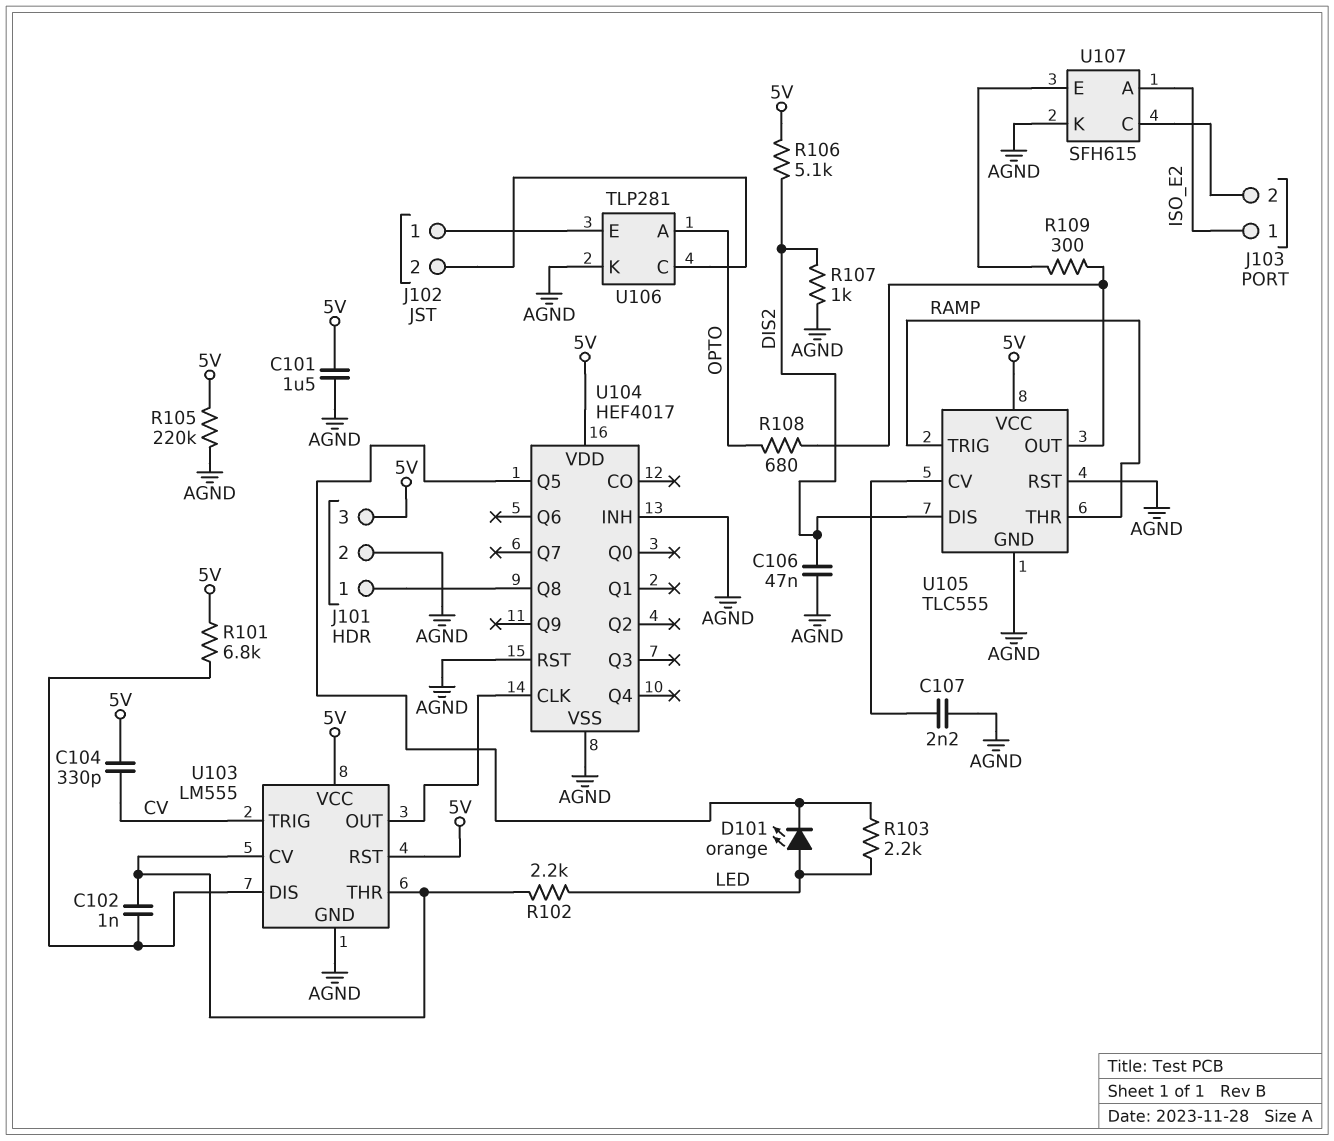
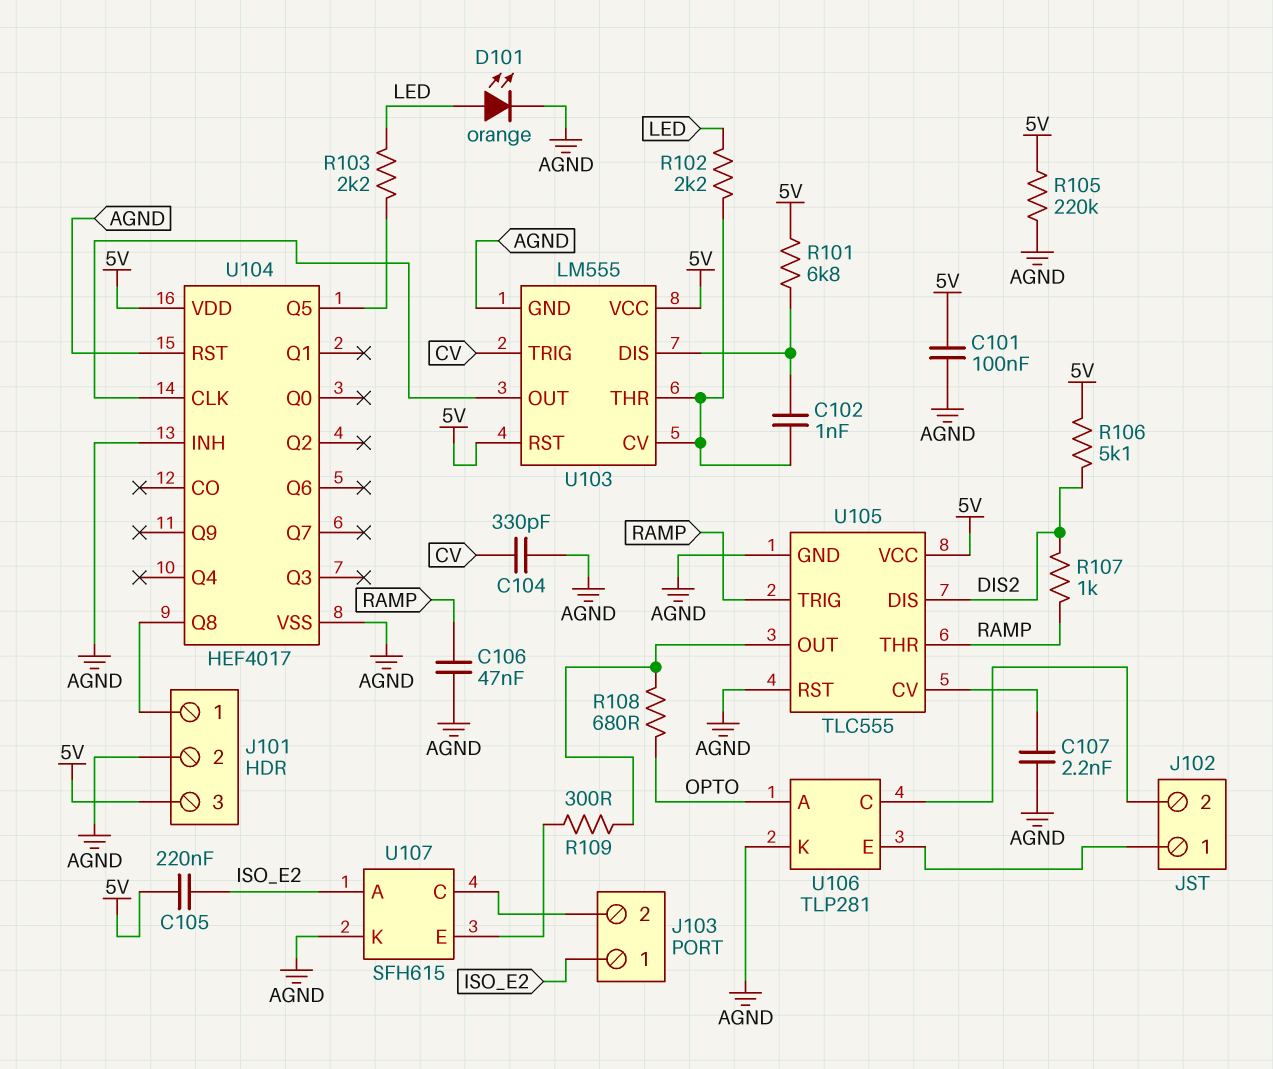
C101: 1.5uF (5V, AGND) -> 100nF (5V, AGND)
C104: 330pF (5V, CV) -> 330pF (AGND, CV)
C105: none -> 220nF (5V, ISO_E2)
C106: 47nF (AGND, DIS2) -> 47nF (AGND, RAMP)
D101: LED orange (A LED, K U104/Q5) -> LED orange (A LED, K AGND)
R107: 1k (AGND, DIS2) -> 1k (DIS2, RAMP)

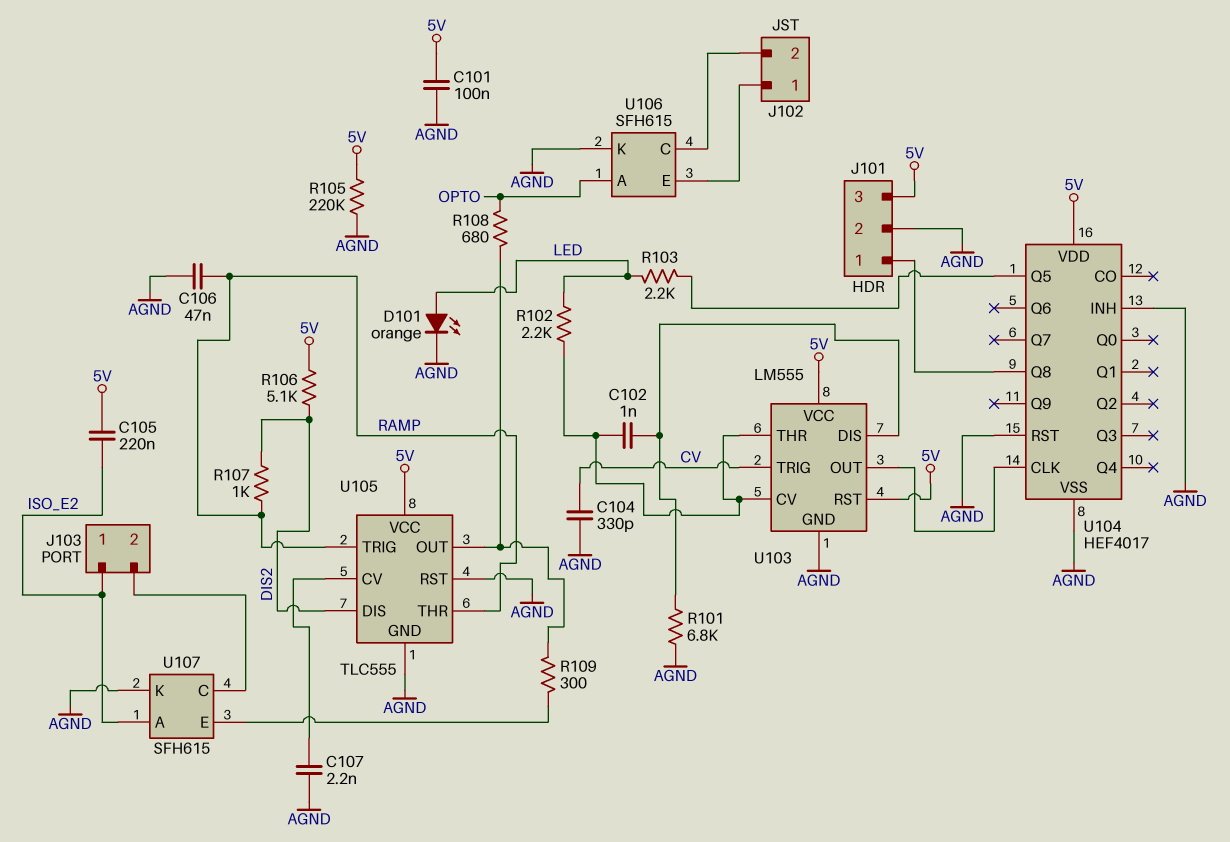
R101: 6.8k (5V, U103/DIS) -> 6.8k (AGND, U103/DIS)
U106: TLP281 -> SFH615

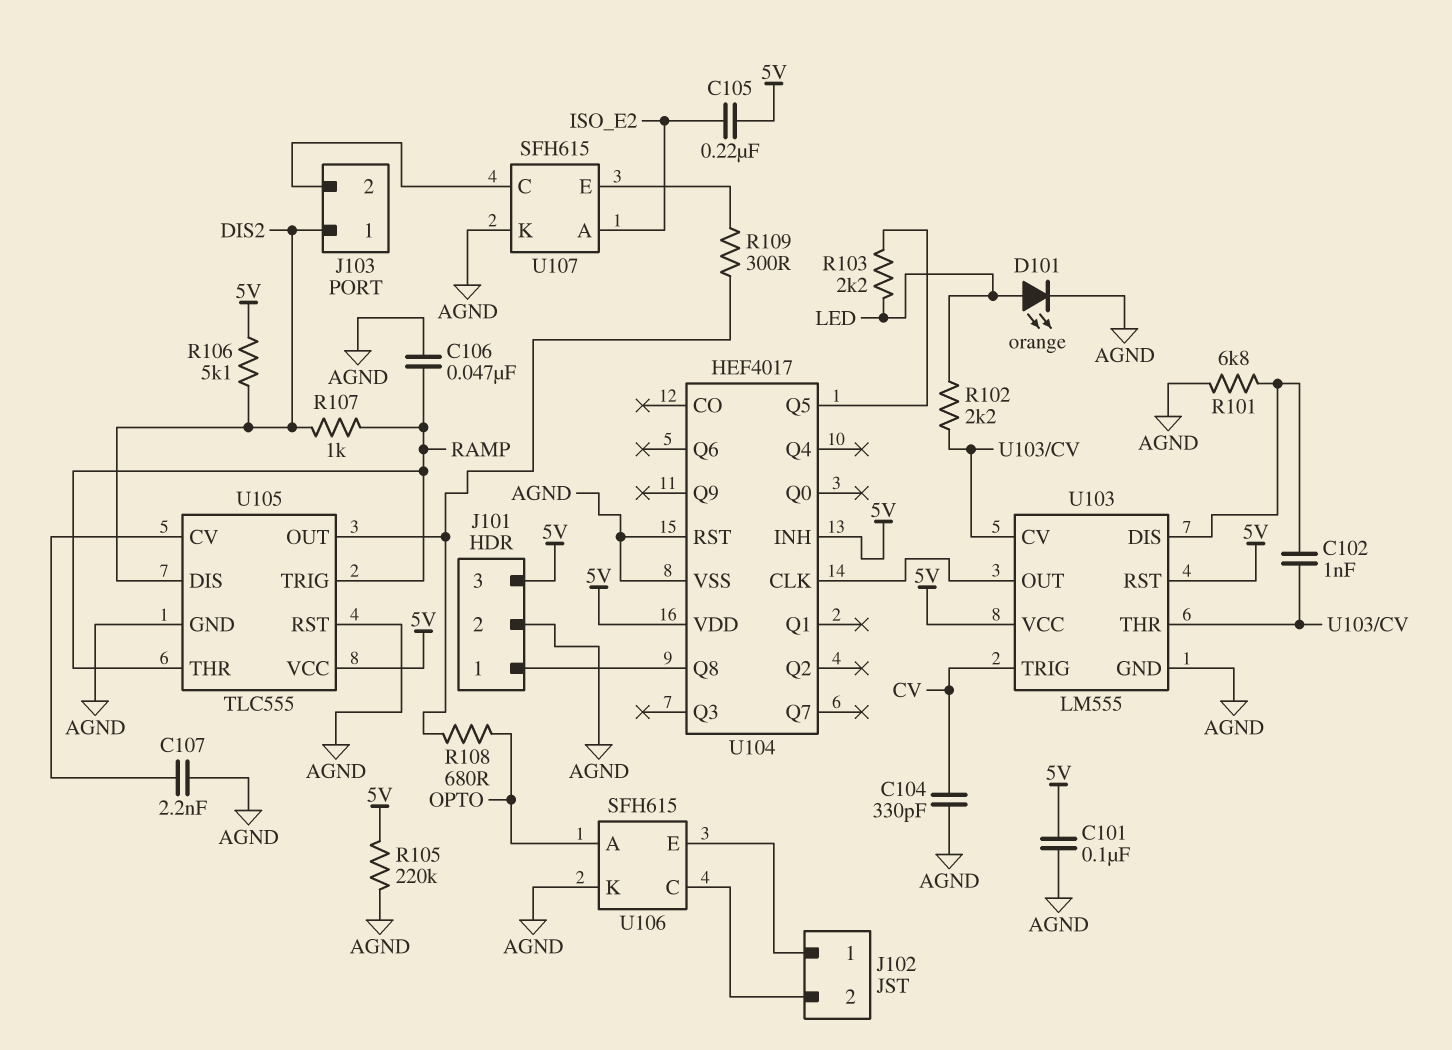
J103 pin 1: ISO_E2 -> DIS2
U104 pin INH: AGND -> 5V

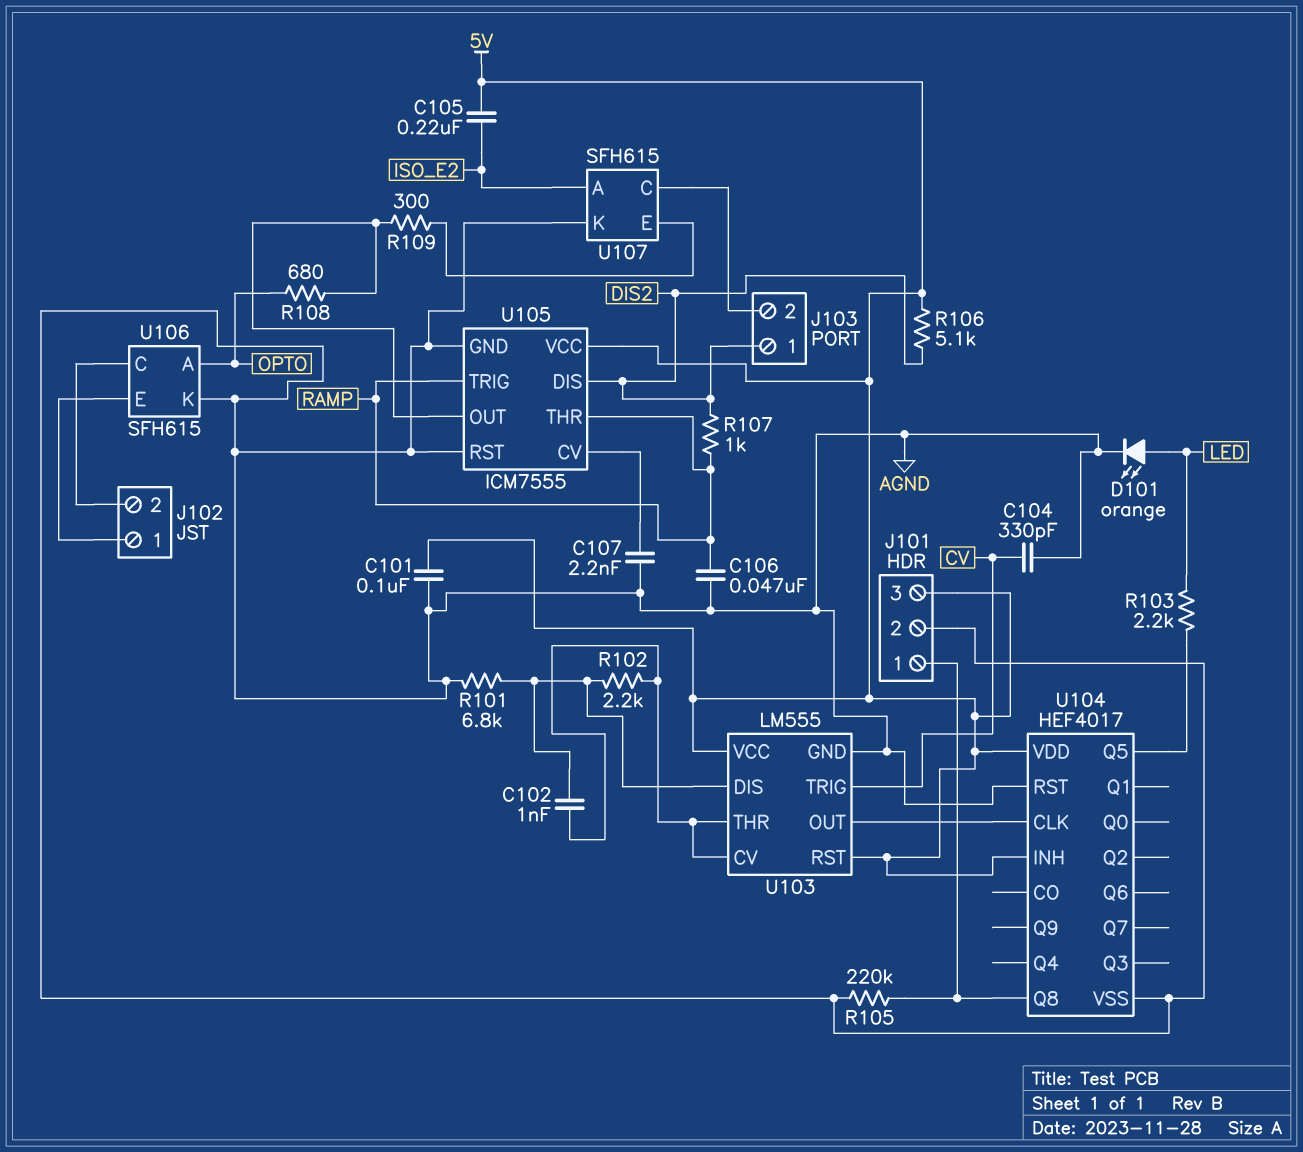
R102: 2.2k (LED, U103/CV) -> 2.2k (U103/CV, U103/DIS)
R105: 220k (5V, AGND) -> 220k (AGND, J101/1)
U105: TLC555 -> ICM7555

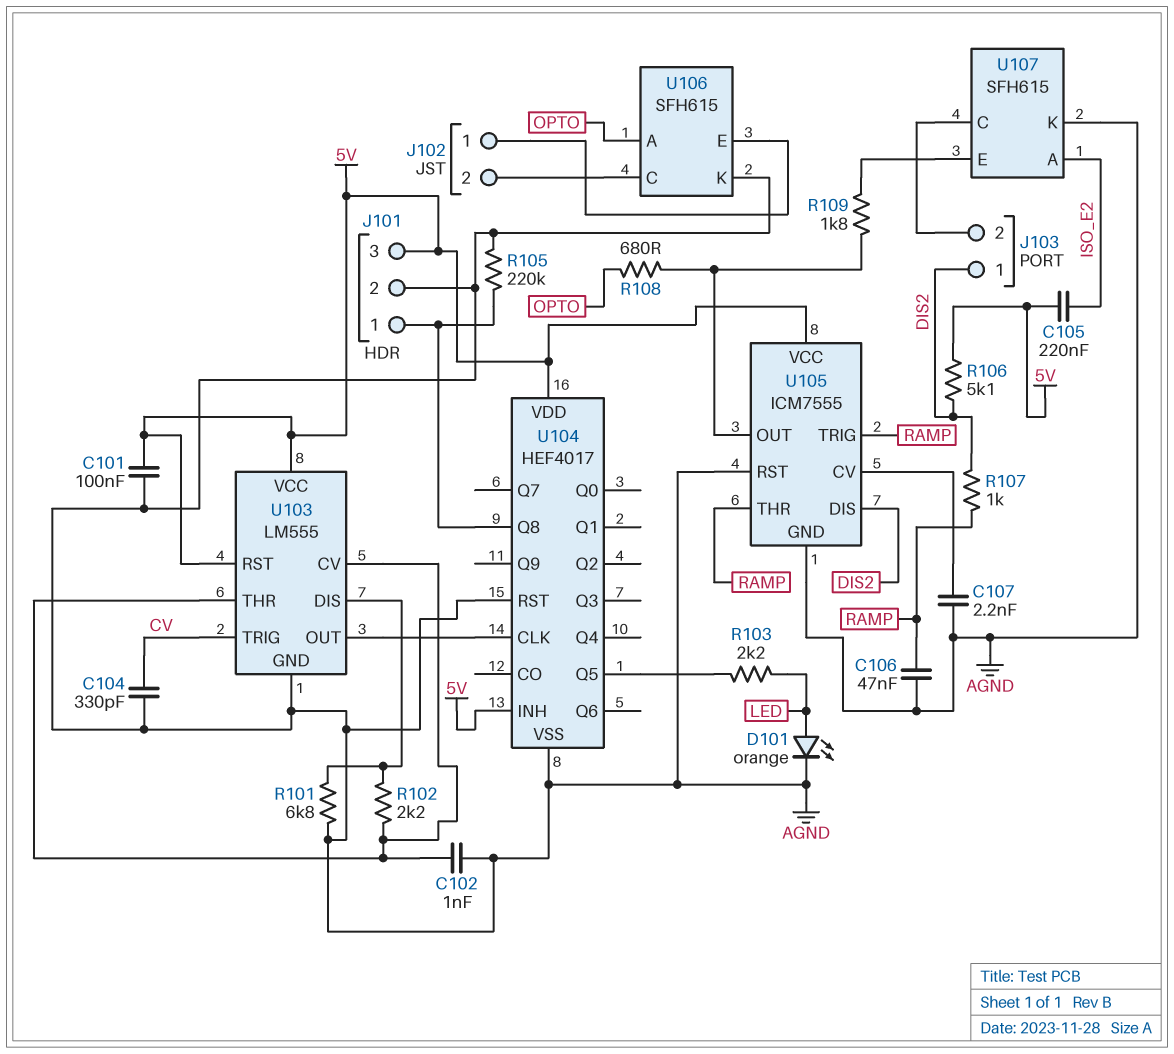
C102: 1nF (U103/CV, U103/DIS) -> 1nF (AGND, U103/CV)
R109: 300 (U105/OUT, U107/E) -> 1.8k (U105/OUT, U107/E)

